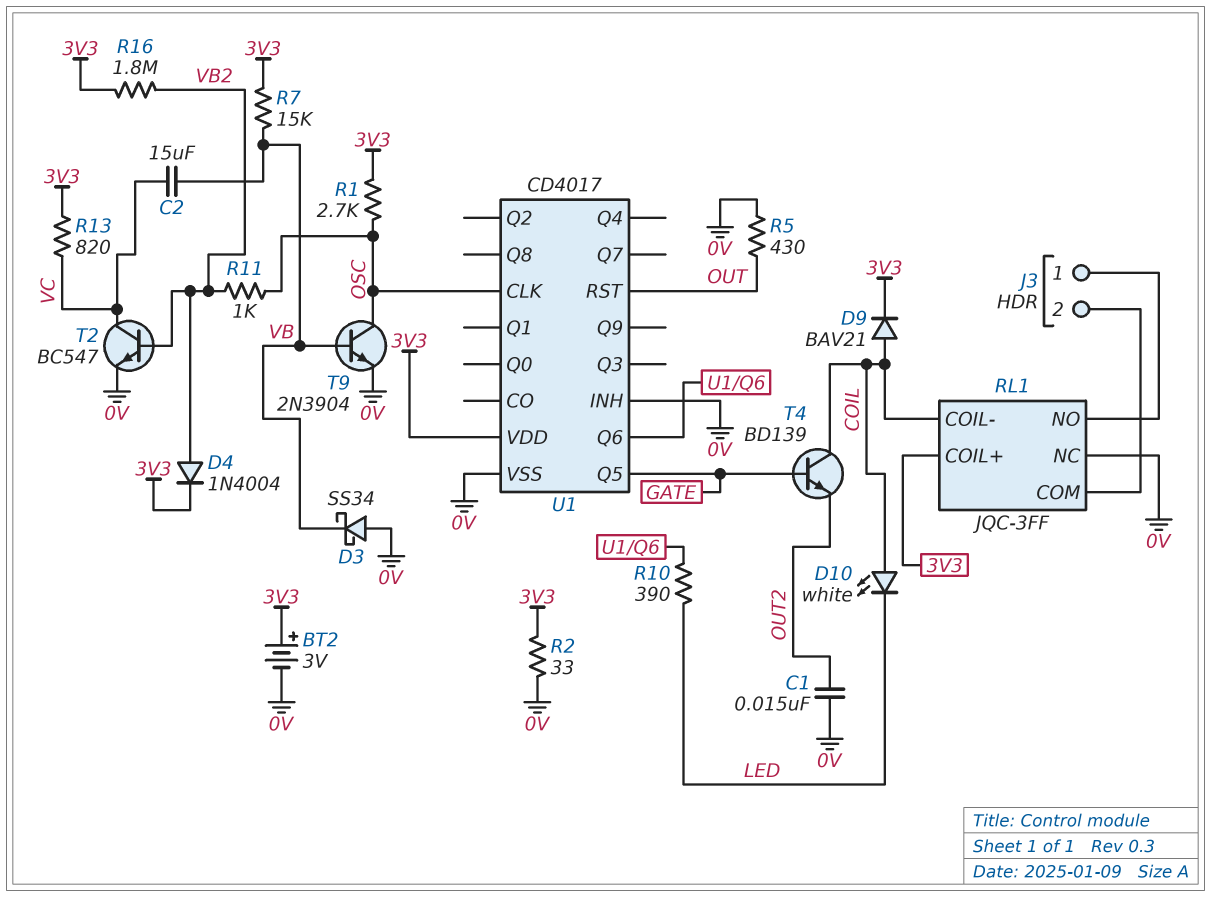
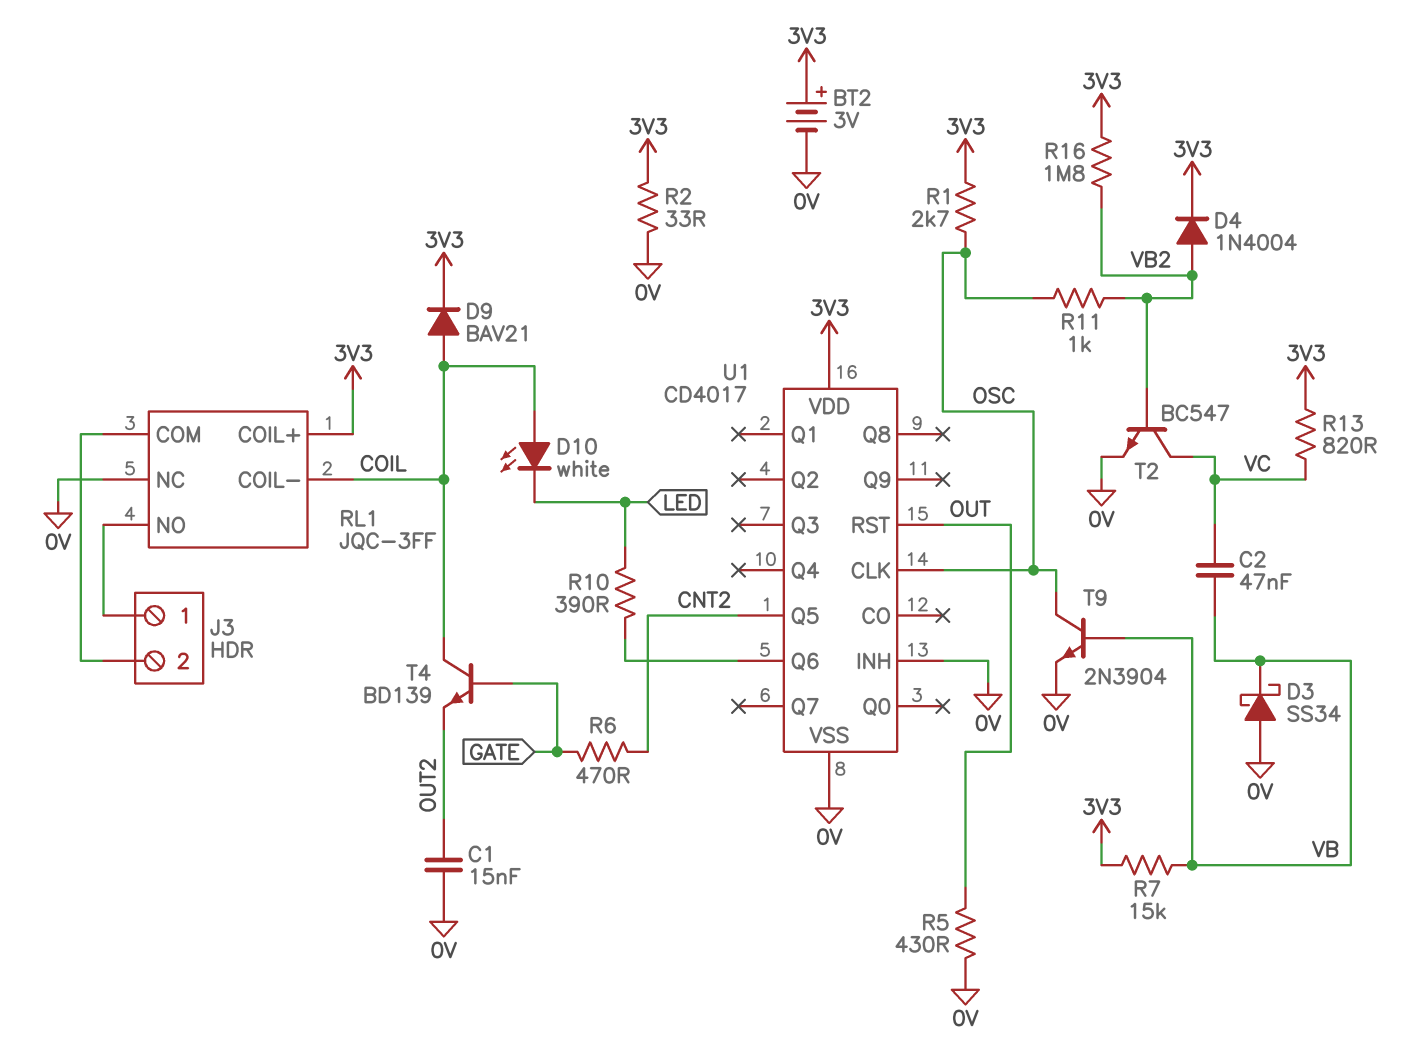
C2: 15uF (VB, VC) -> 47nF (VB, VC)
R6: none -> 470 (CNT2, GATE)
U1 pin Q5: GATE -> CNT2

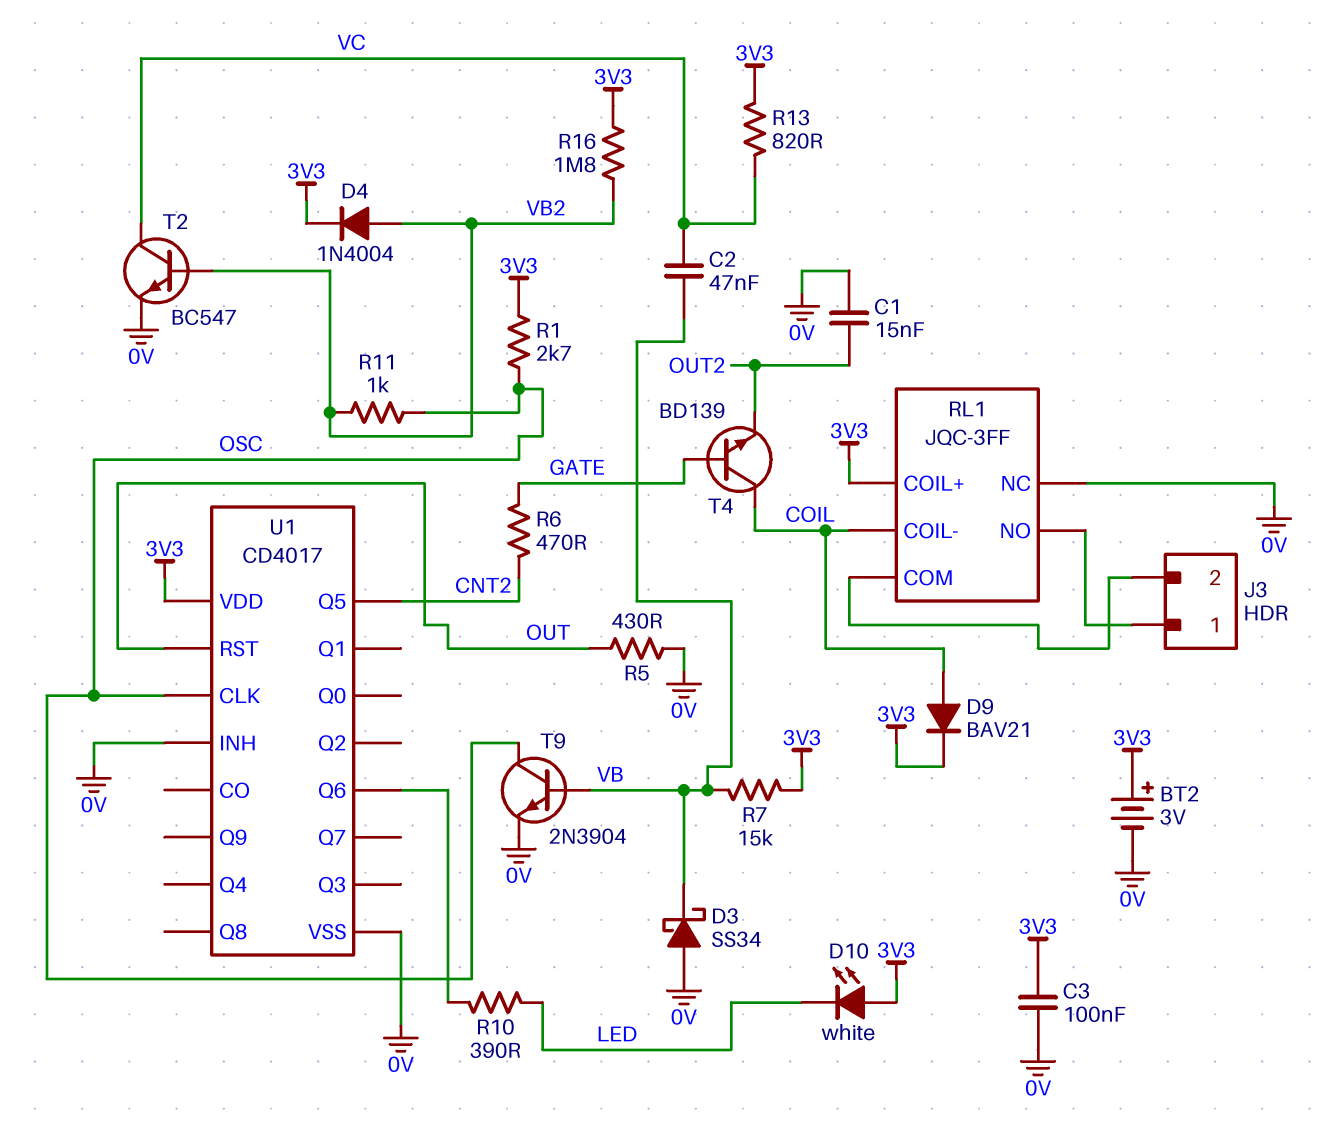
C3: none -> 100nF (0V, 3V3)
D10: LED white (A COIL, K LED) -> LED white (A 3V3, K LED)
R2: 33 (0V, 3V3) -> none

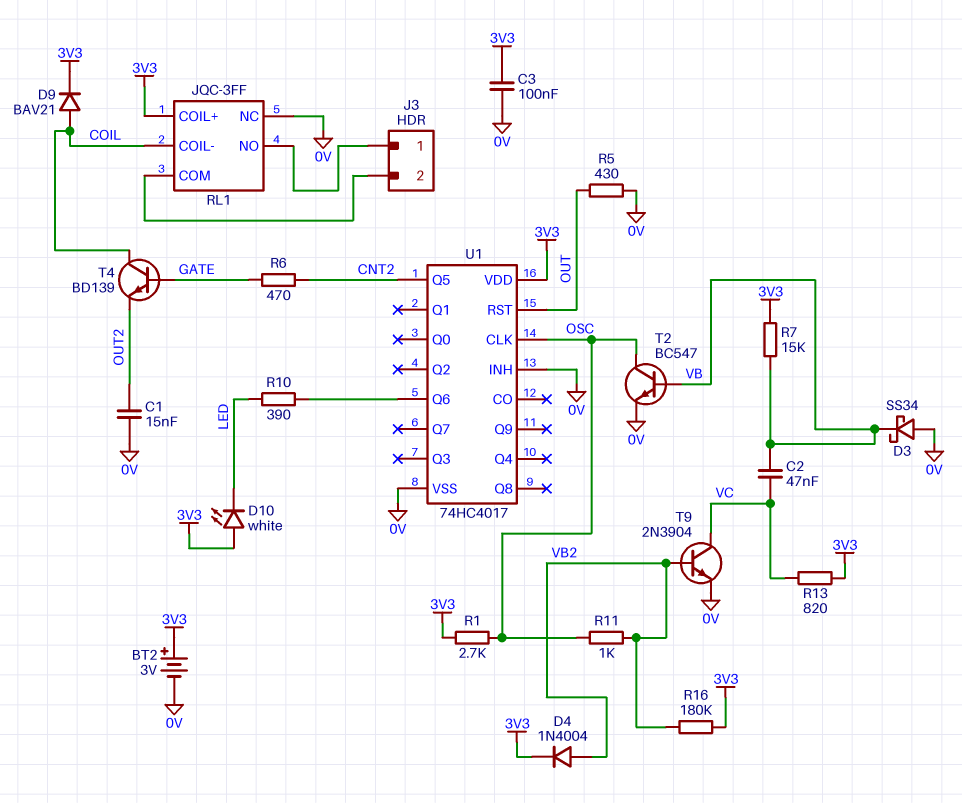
R16: 1.8M (3V3, VB2) -> 180k (3V3, VB2)
T2: NPN BC547 (B VB2, C VC, E 0V) -> NPN BC547 (B VB, C OSC, E 0V)
T9: NPN 2N3904 (B VB, C OSC, E 0V) -> NPN 2N3904 (B VB2, C VC, E 0V)
U1: CD4017 -> 74HC4017

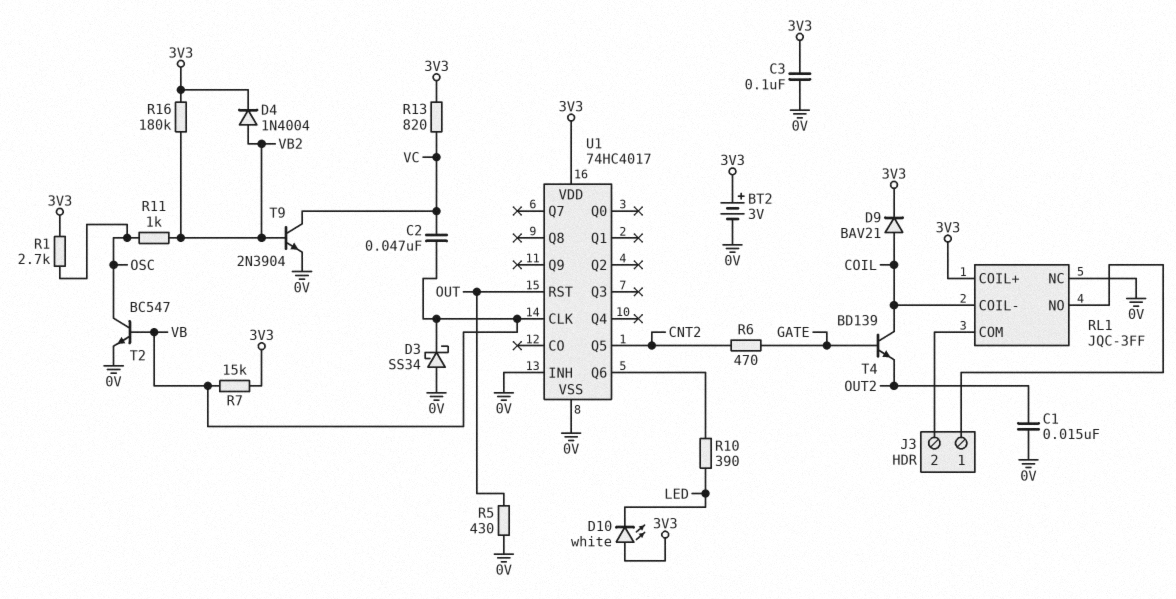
U1 pin CLK: OSC -> VB

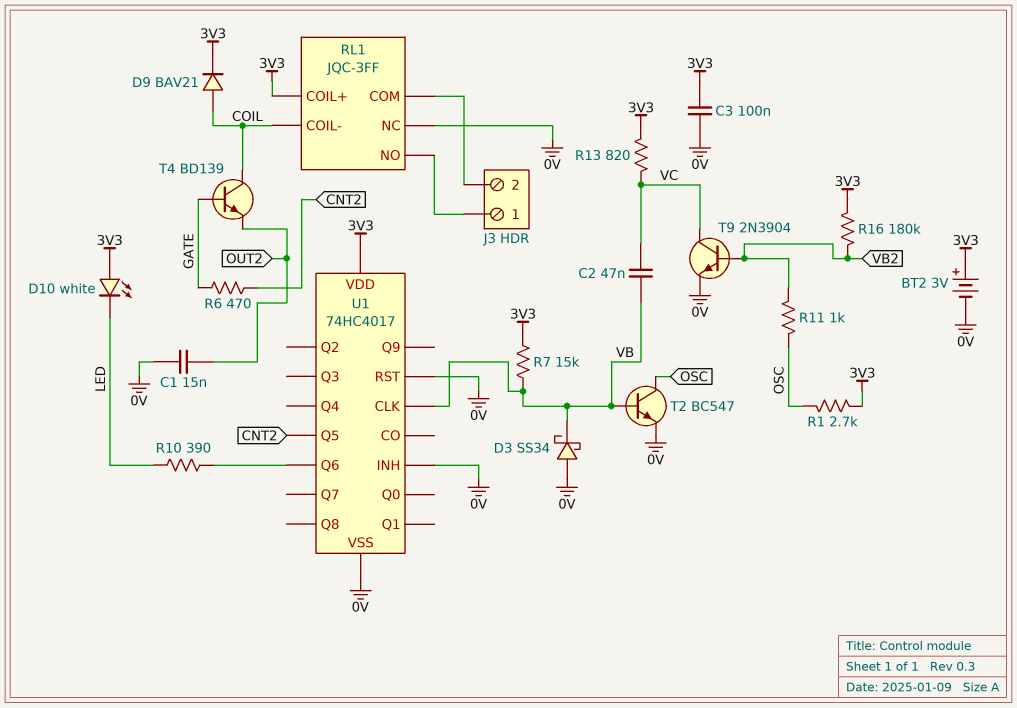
D4: diode 1N4004 (A VB2, K 3V3) -> none
R5: 430 (0V, OUT) -> none
U1 pin RST: OUT -> 0V

